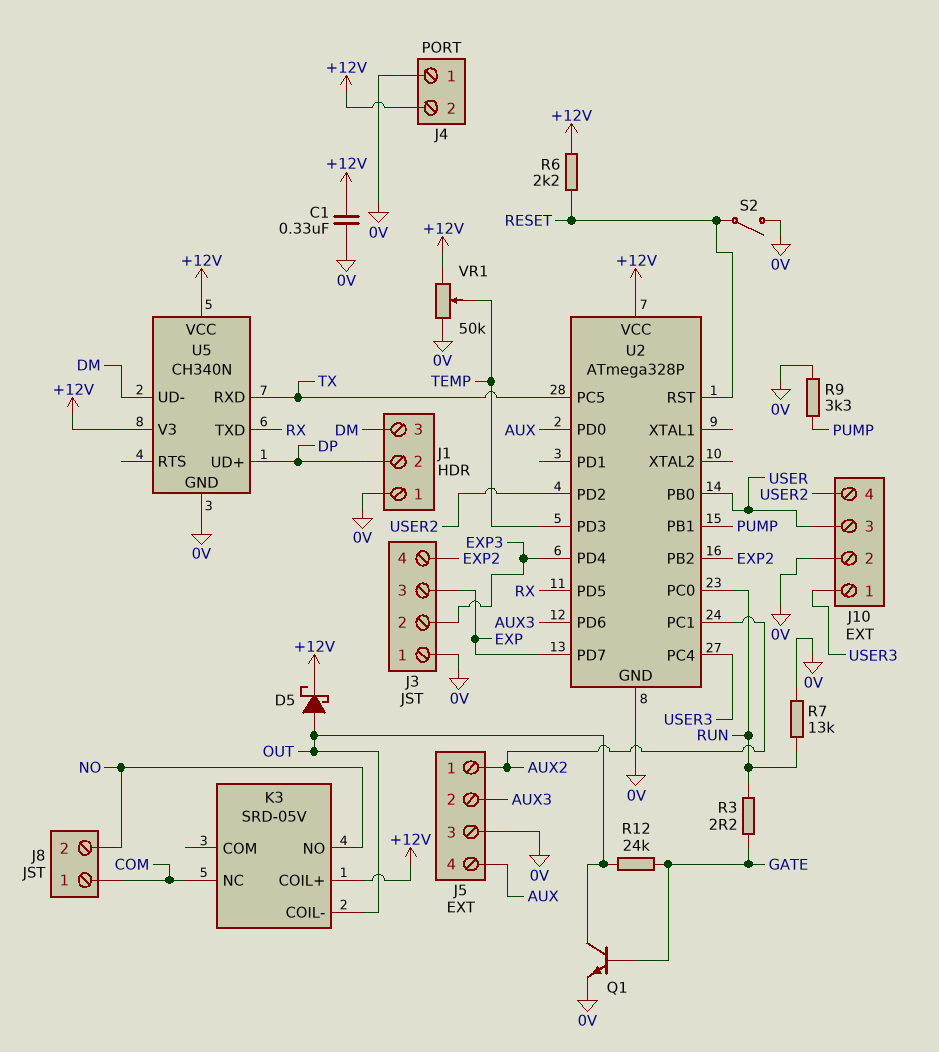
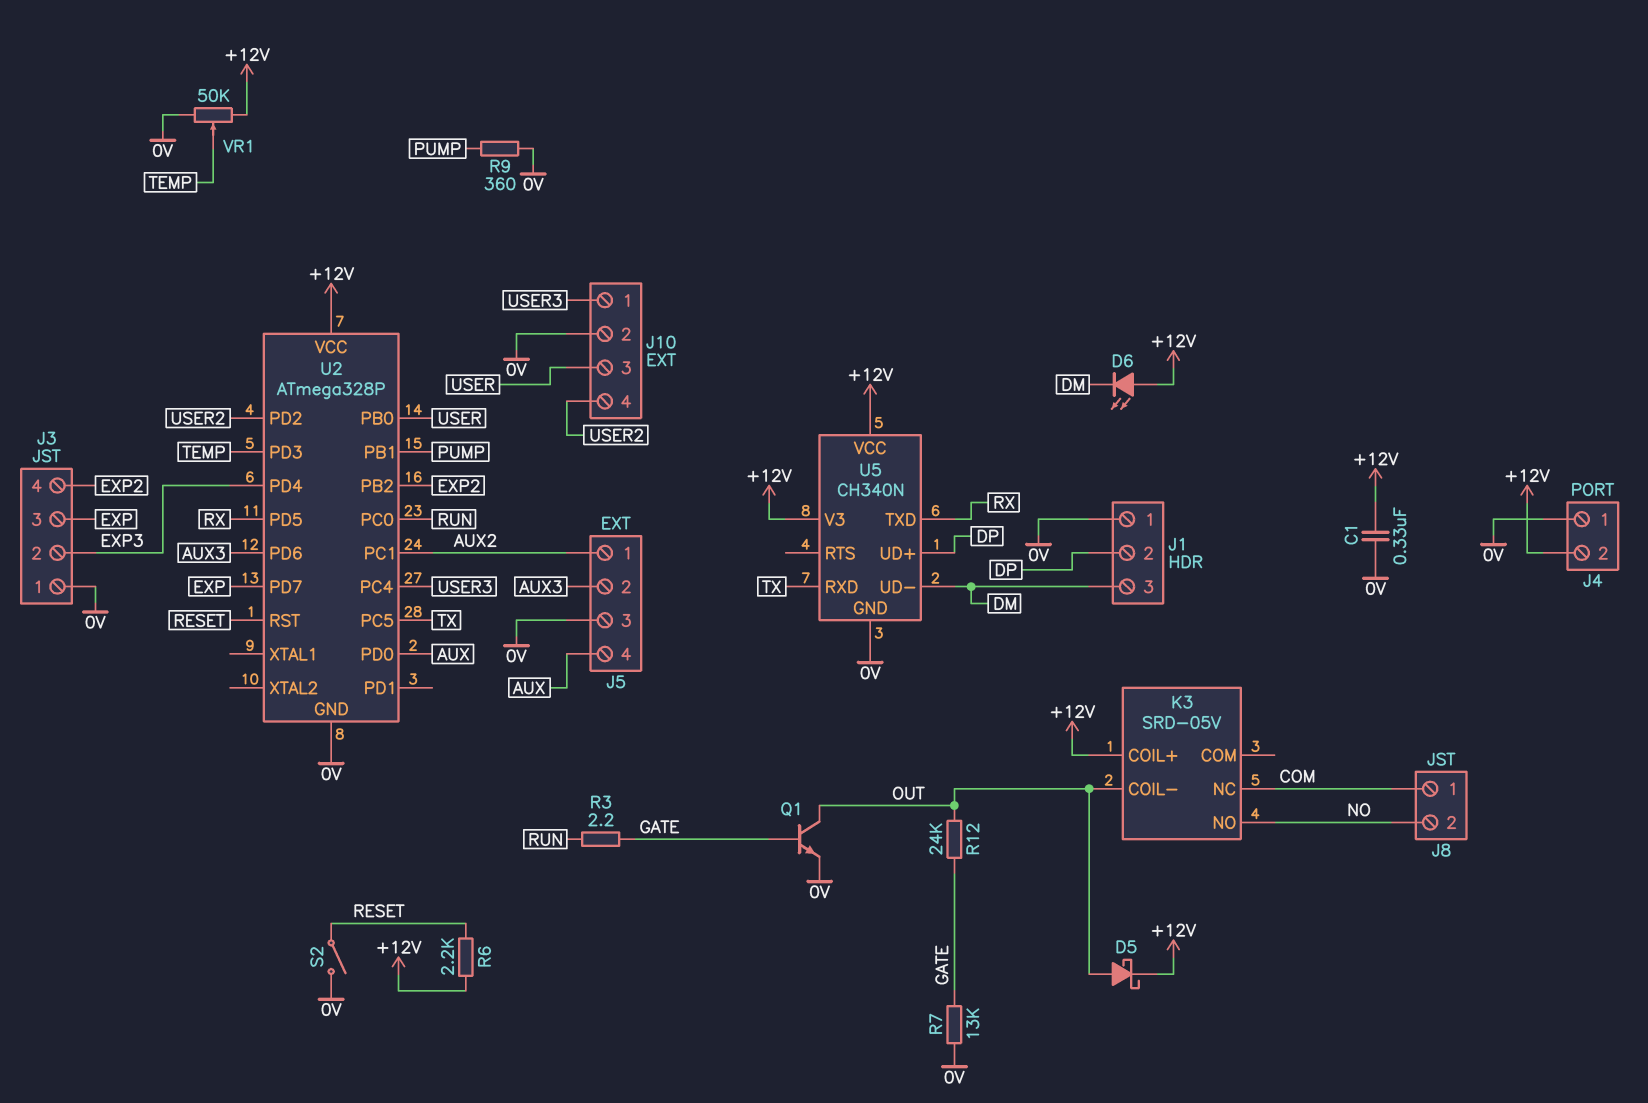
D6: none -> LED (A +12V, K DM)
R7: 13k (0V, RUN) -> 13k (0V, GATE)
R9: 3.3k (0V, PUMP) -> 360 (0V, PUMP)

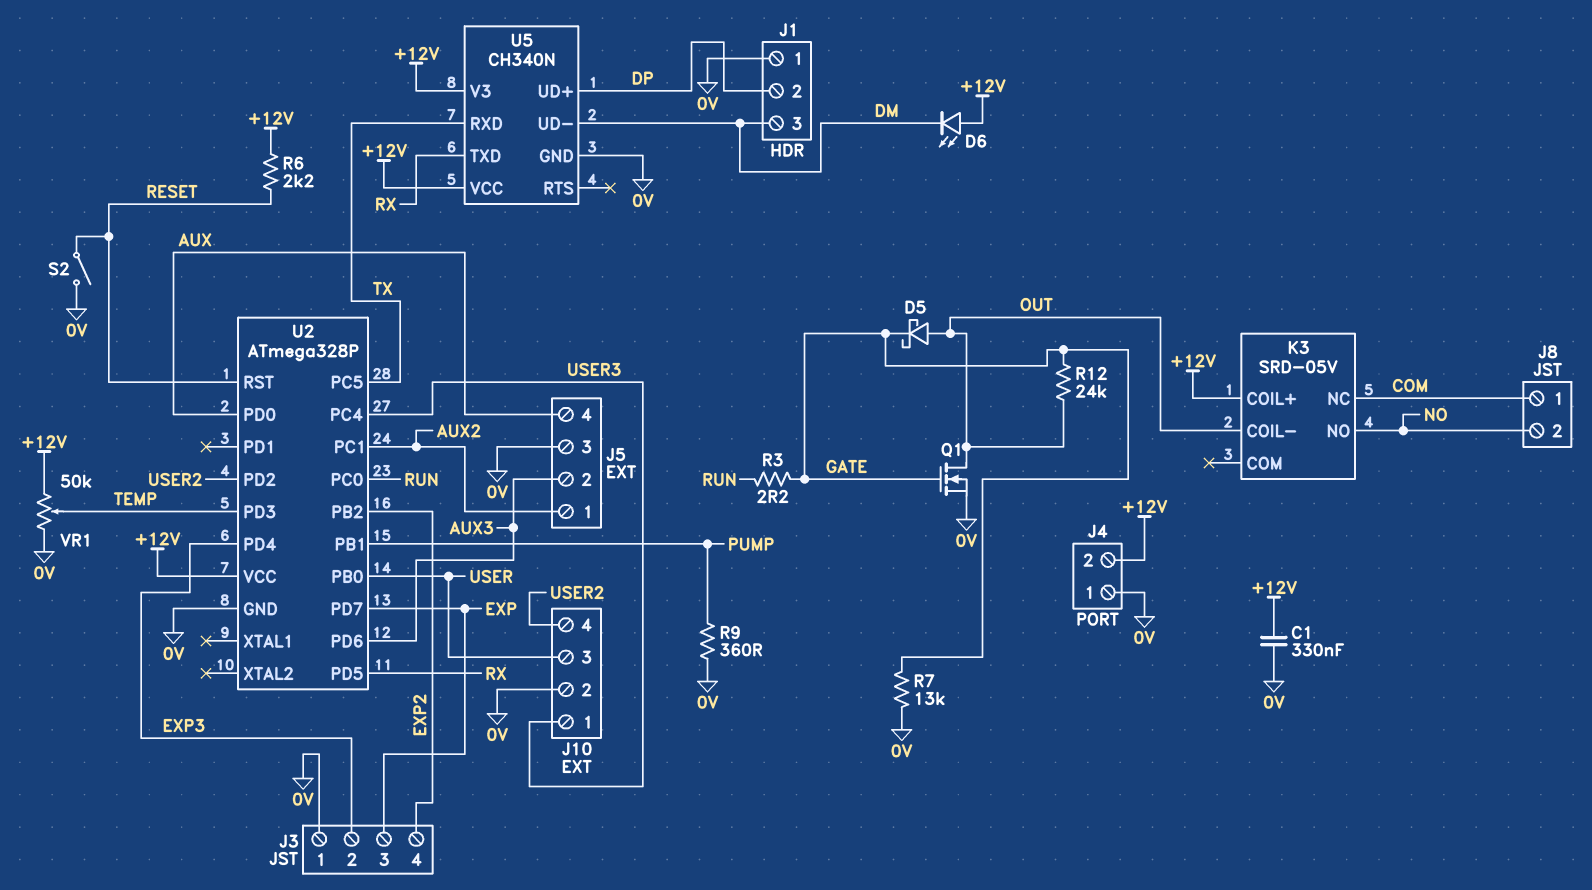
D5: schottky (A OUT, K +12V) -> schottky (A OUT, K GATE)
Q1: NPN (B GATE, C OUT, E 0V) -> NMOS (G GATE, D OUT, S 0V)

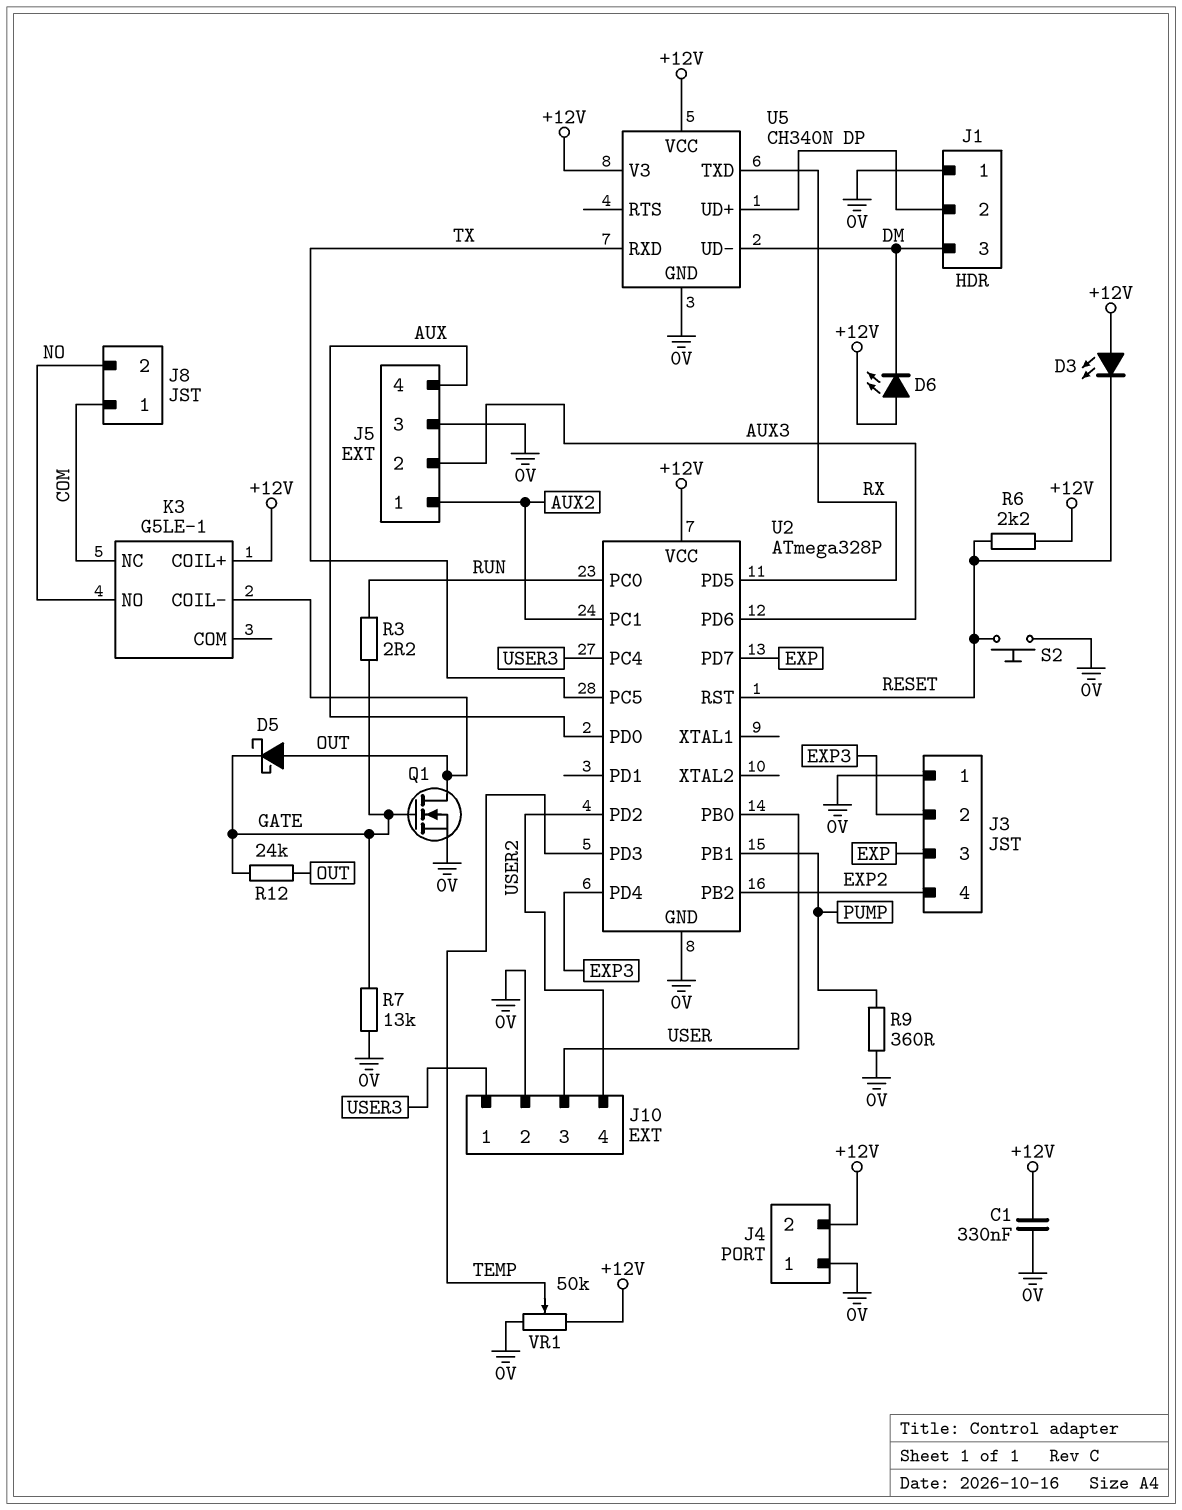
D3: none -> LED (A +12V, K RESET)
K3: SRD-05V -> G5LE-1
S2: switch (0V, RESET) -> button (0V, RESET)

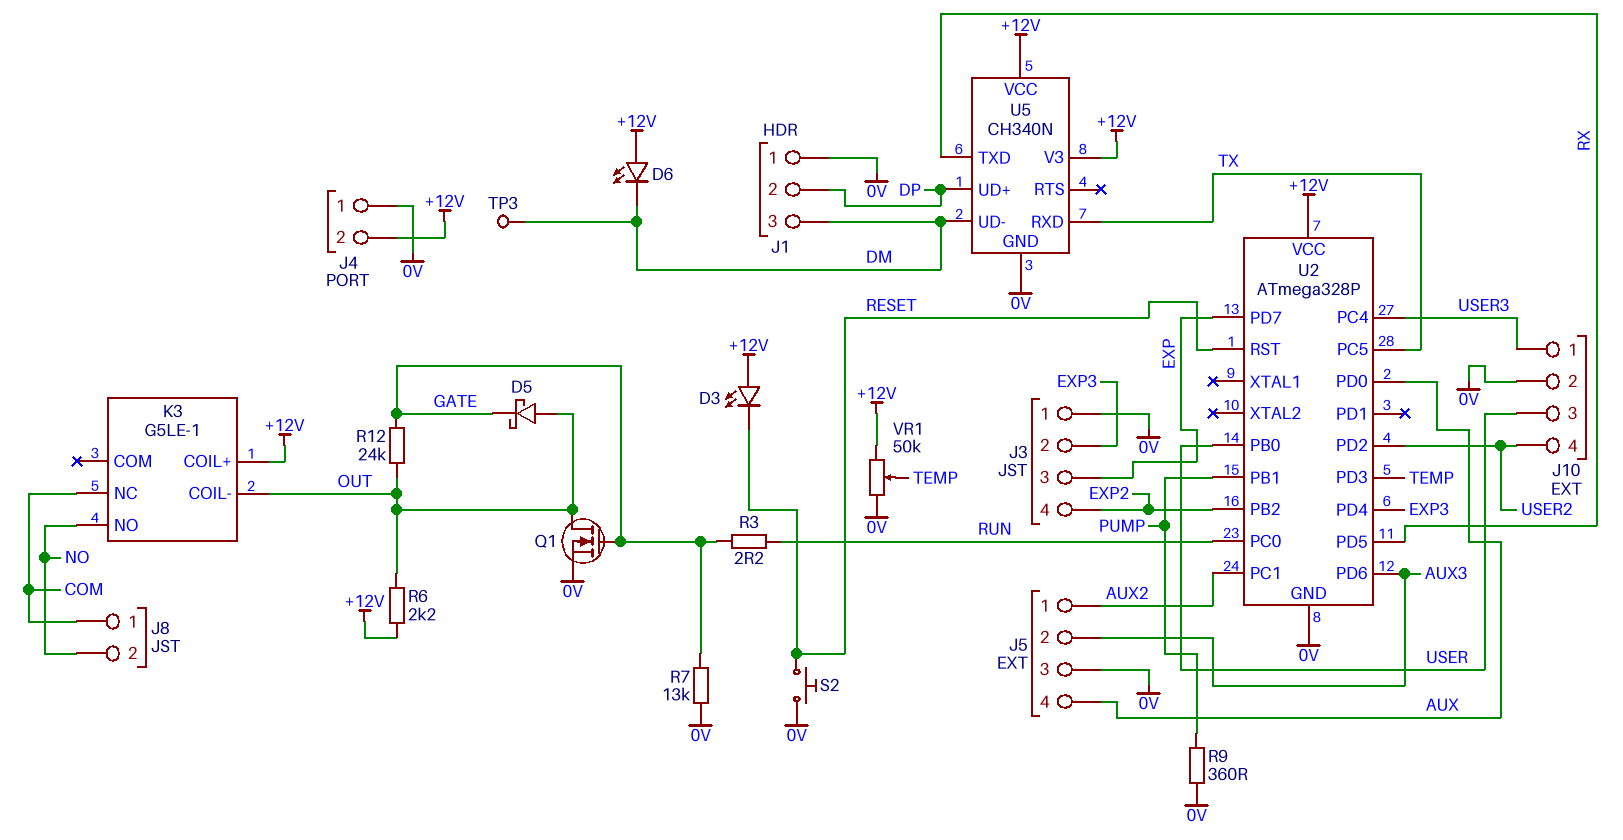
C1: 330nF (+12V, 0V) -> none
R6: 2.2k (+12V, RESET) -> 2.2k (+12V, OUT)
TP3: none -> test point (DM)

